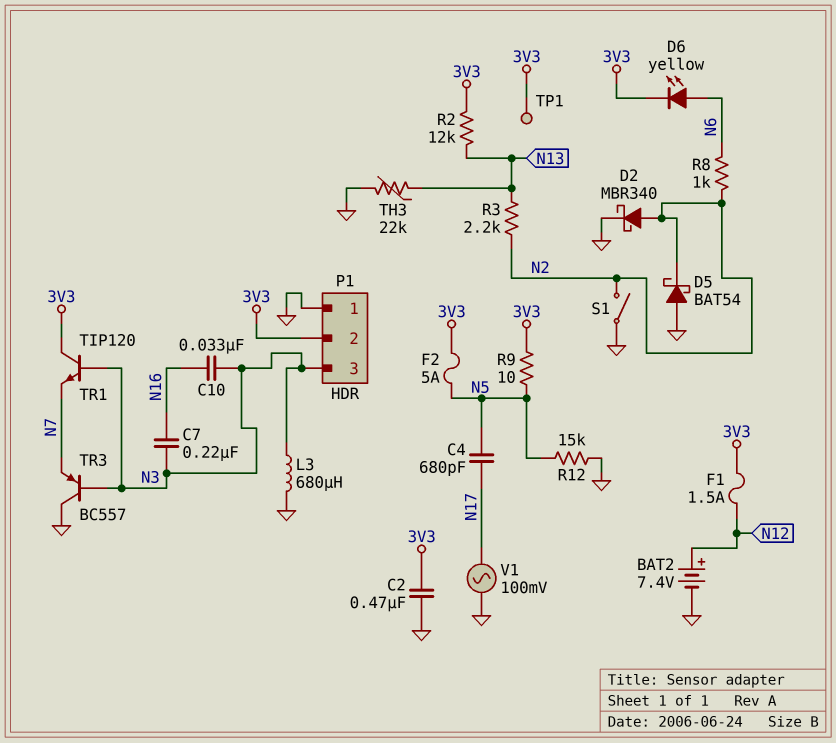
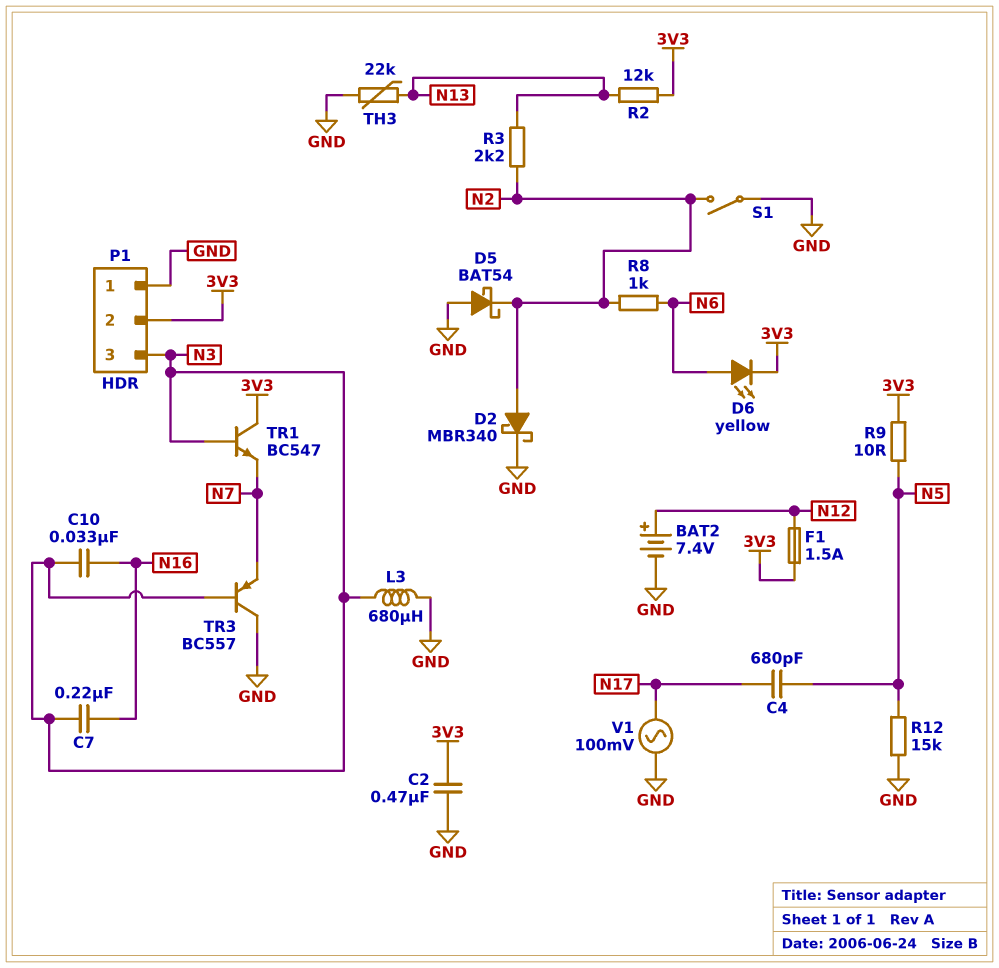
F2: 5A (3V3, N5) -> none
TP1: test point (3V3) -> none
TR1: NPN TIP120 (B N3, C 3V3, E N7) -> NPN BC547 (B N3, C 3V3, E N7)

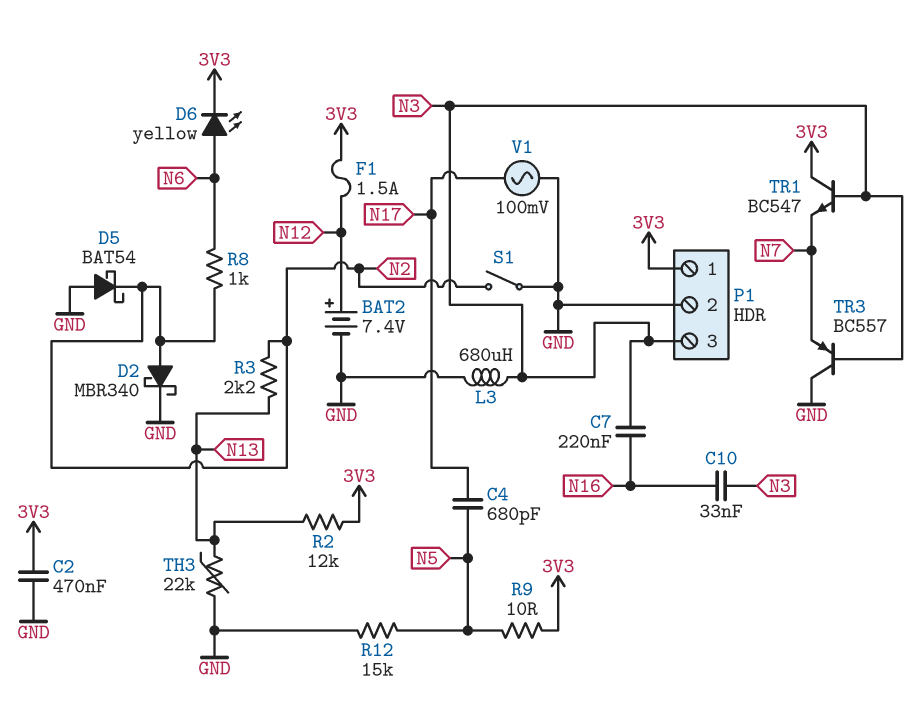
P1 pin 1: GND -> 3V3
P1 pin 2: 3V3 -> GND

